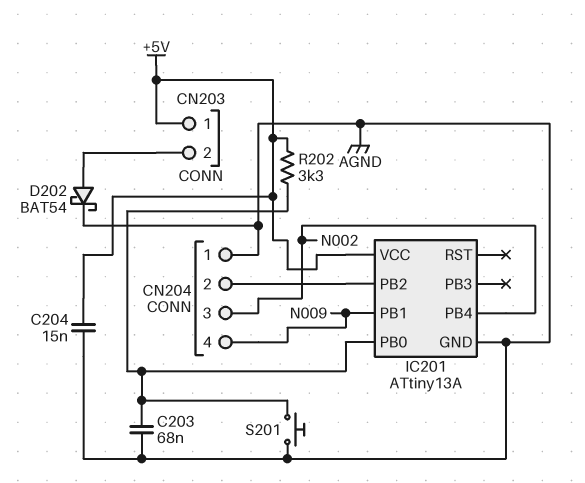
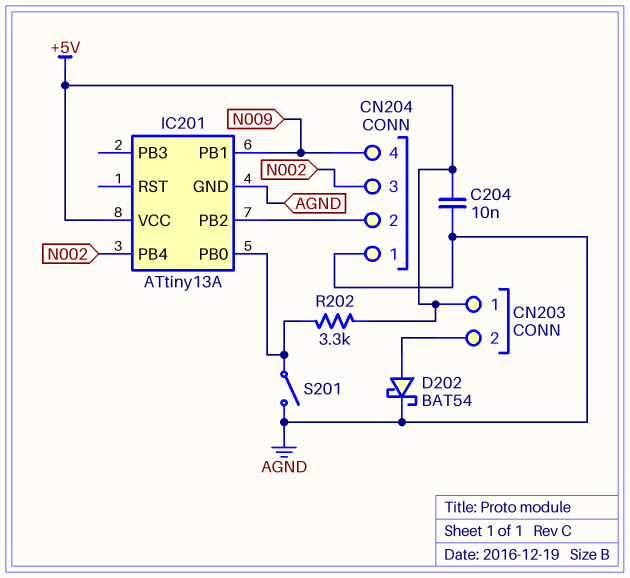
C203: 68nF (AGND, IC201/PB0) -> none
C204: 15nF (+5V, AGND) -> 10nF (+5V, AGND)
S201: button (AGND, IC201/PB0) -> switch (AGND, IC201/PB0)

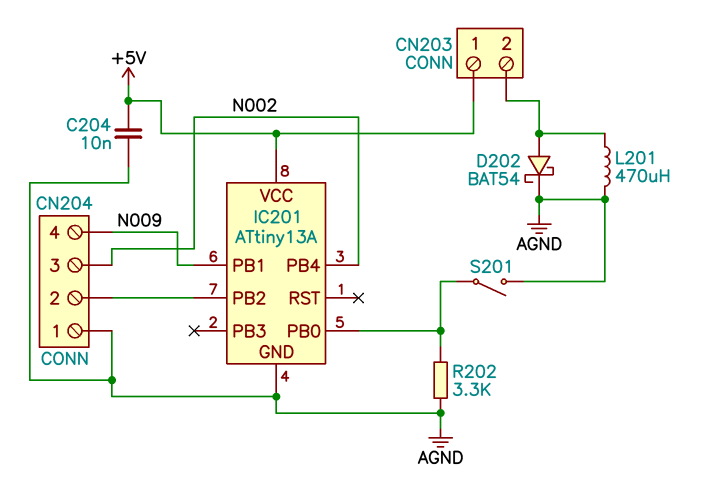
L201: none -> 470uH (AGND, CN203/2)
R202: 3.3k (+5V, IC201/PB0) -> 3.3k (AGND, IC201/PB0)

